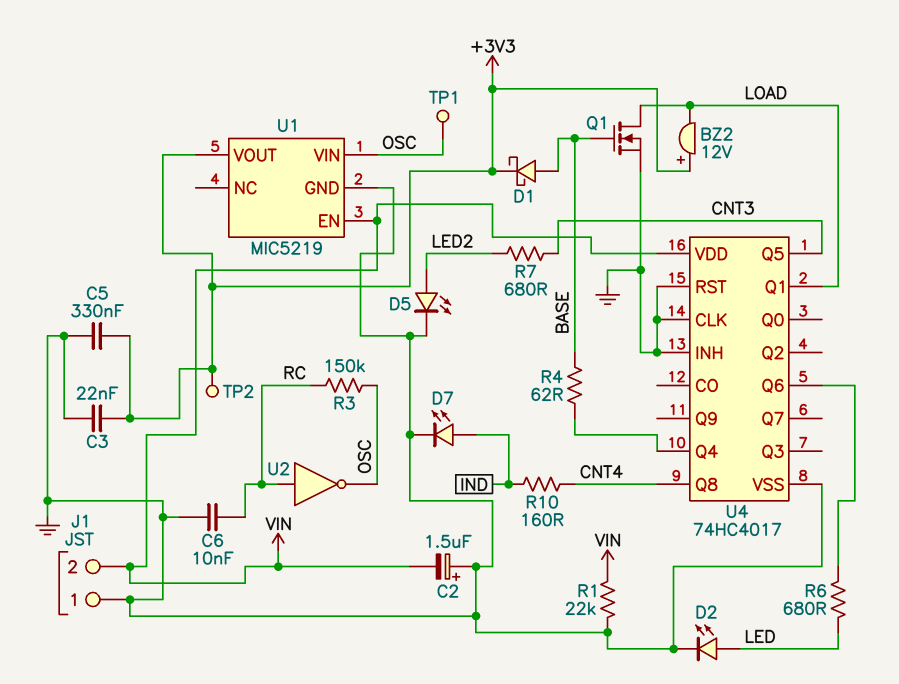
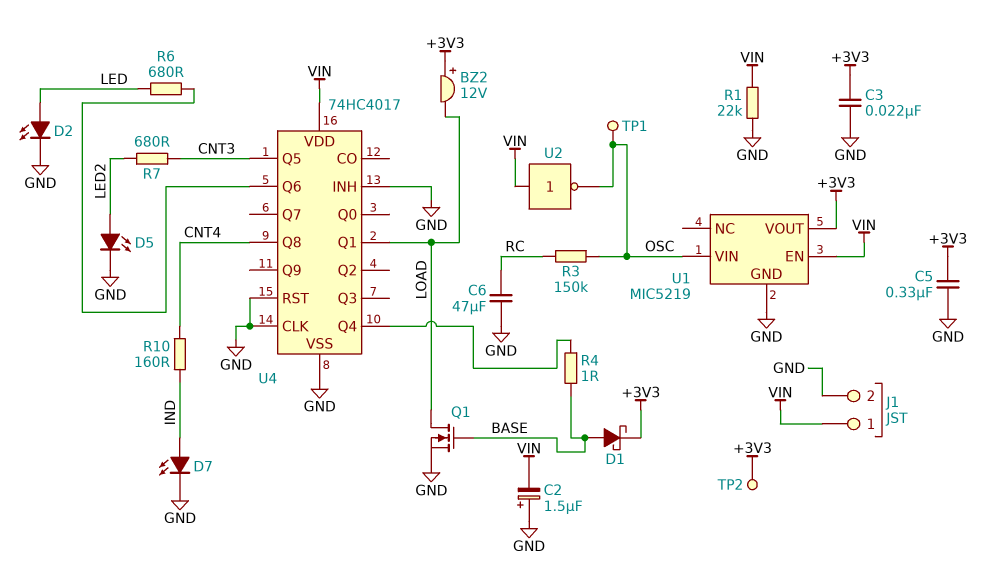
C6: 10nF (GND, RC) -> 47uF (GND, RC)
J1 pin 1: GND -> VIN
J1 pin 2: VIN -> GND
R4: 62 (BASE, U4/Q4) -> 1 (BASE, U4/Q4)
U2: NOT (in RC, out OSC) -> NOT (in VIN, out OSC)

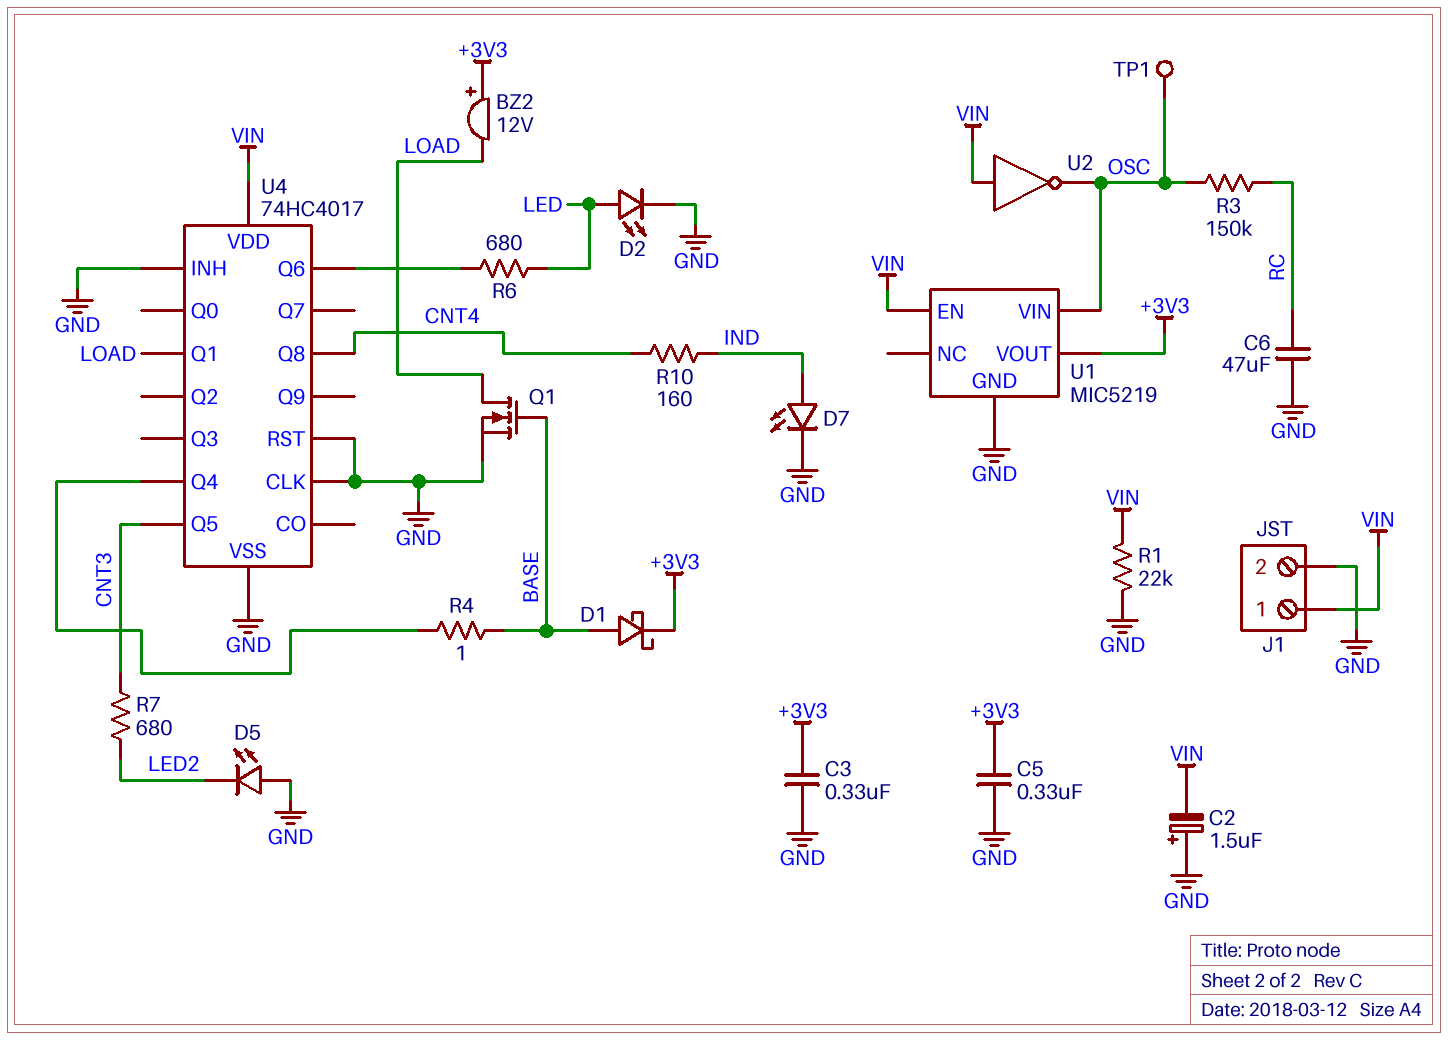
C3: 22nF (+3V3, GND) -> 330nF (+3V3, GND)
D5: LED (A LED2, K GND) -> LED (A GND, K LED2)
TP2: test point (+3V3) -> none

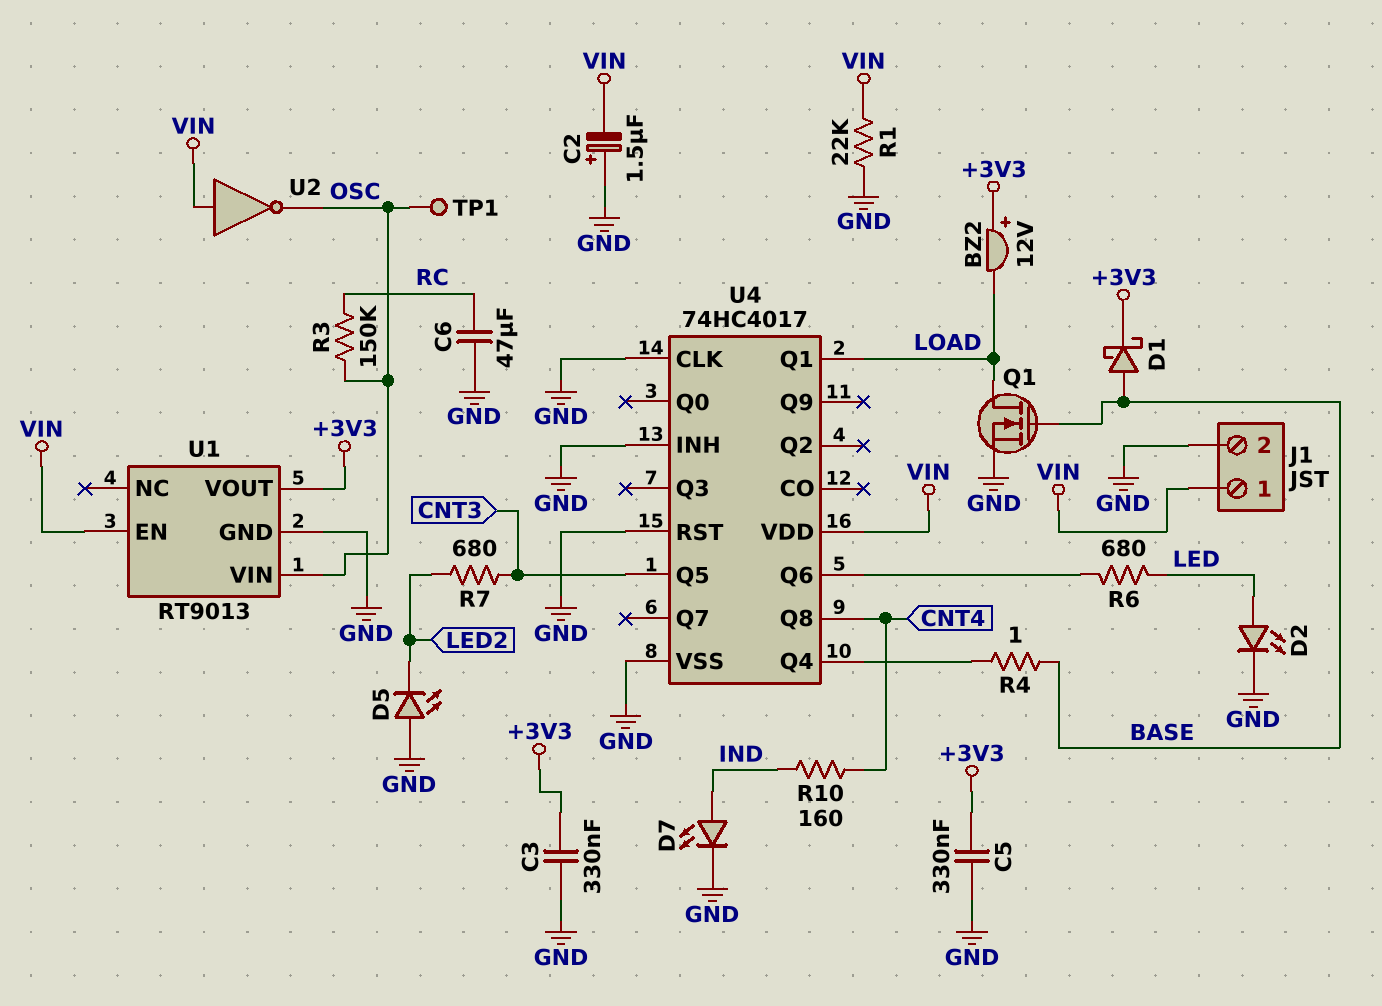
U1: MIC5219 -> RT9013

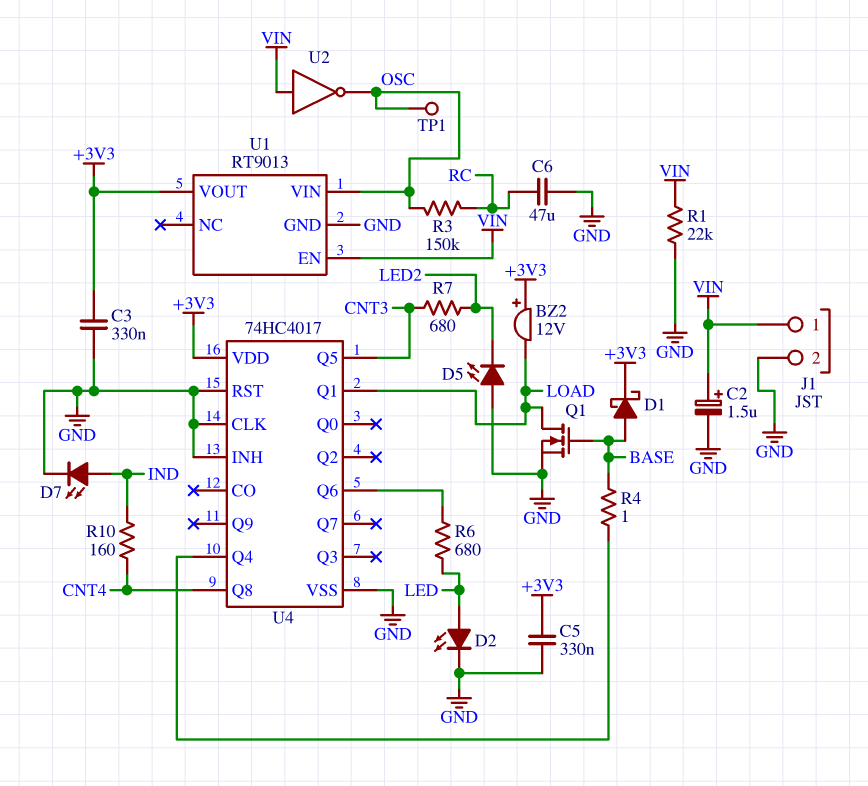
C2: 1.5uF (plus GND, minus VIN) -> 1.5uF (plus VIN, minus GND)
U4 pin VDD: VIN -> +3V3

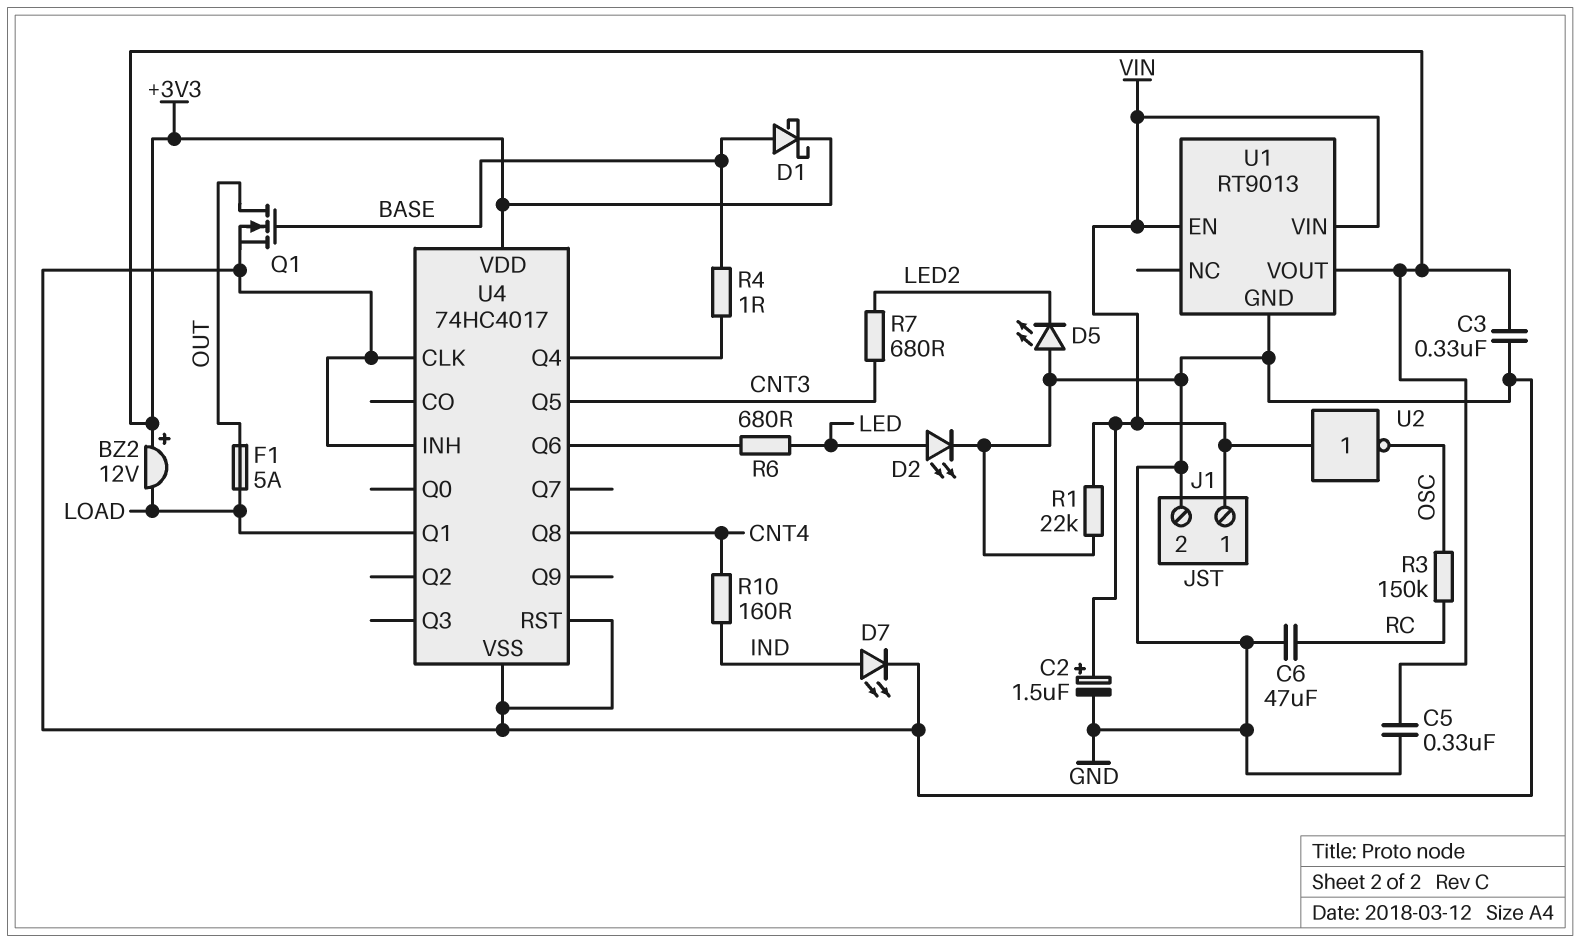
F1: none -> 5A (LOAD, OUT)
Q1: NMOS (G BASE, D LOAD, S GND) -> NMOS (G BASE, D OUT, S GND)
TP1: test point (OSC) -> none
U1 pin VIN: OSC -> VIN

